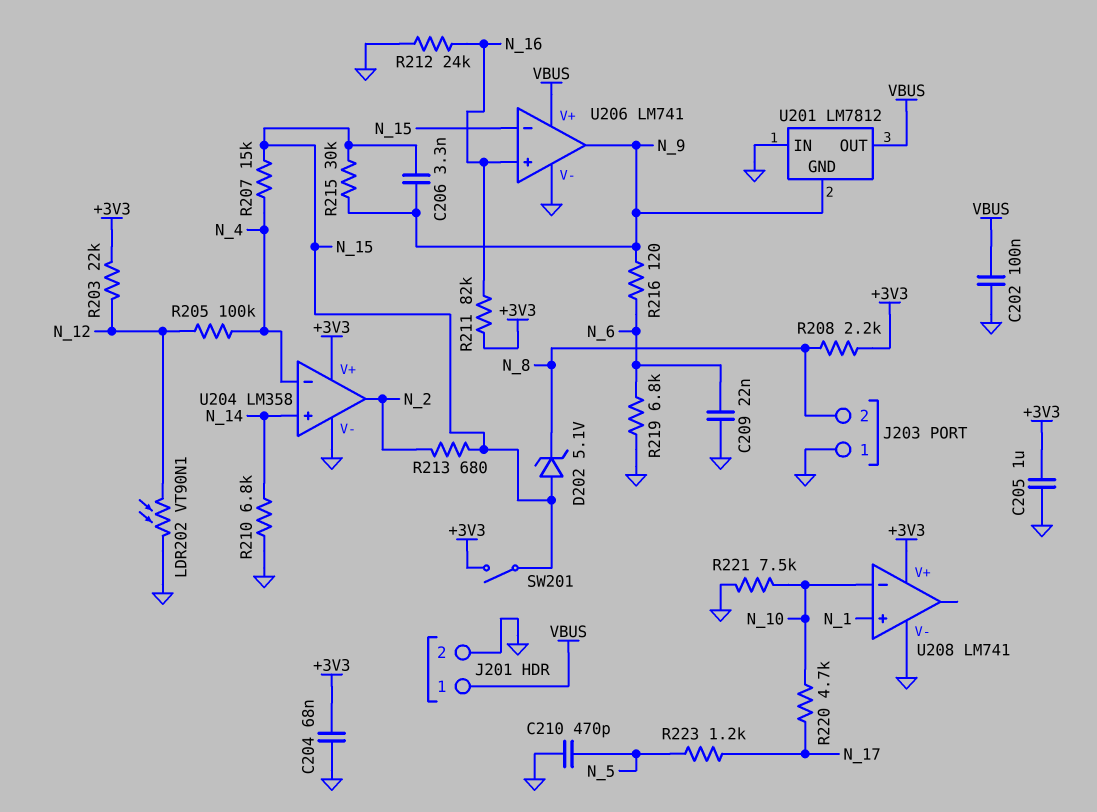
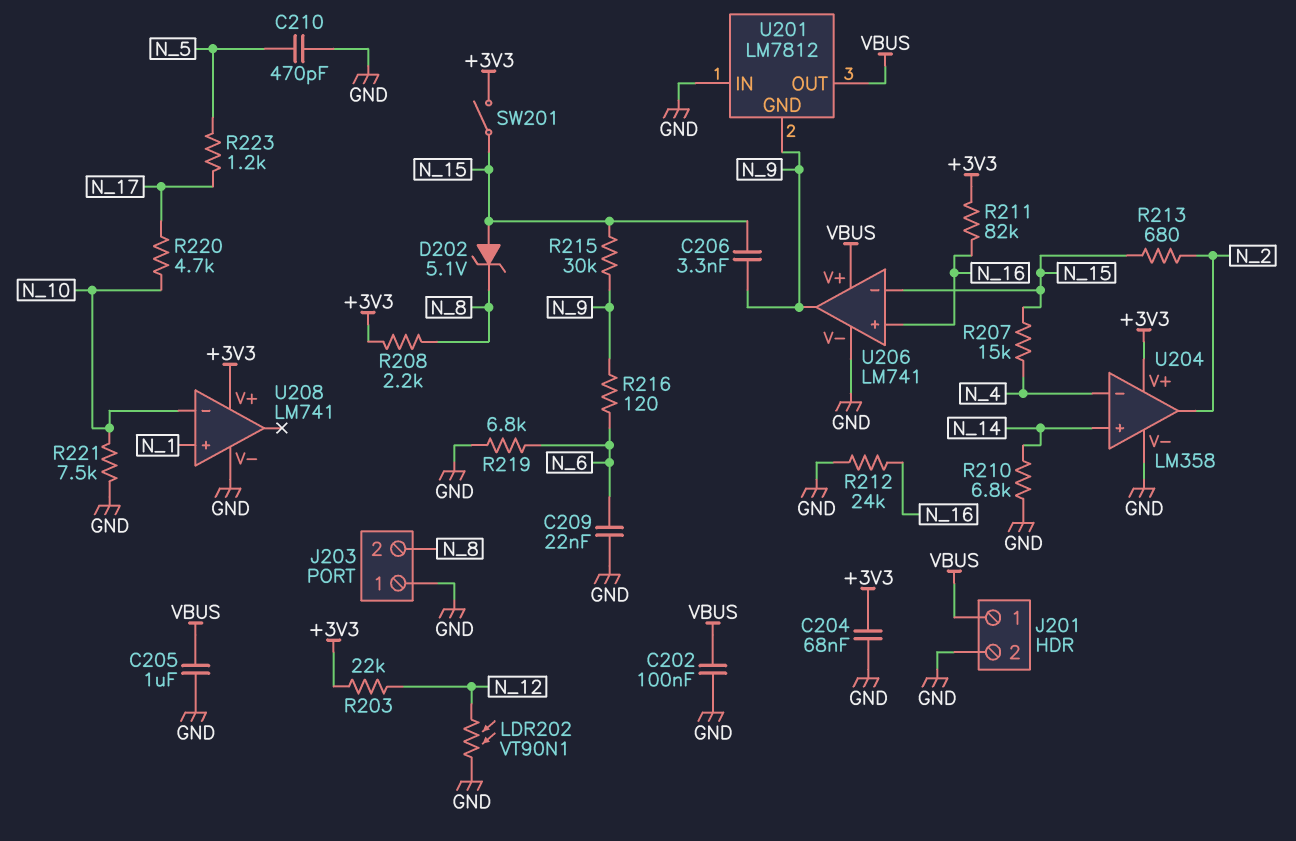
C205: 1uF (+3V3, GND) -> 1uF (GND, VBUS)
R205: 100k (N_4, N_12) -> none

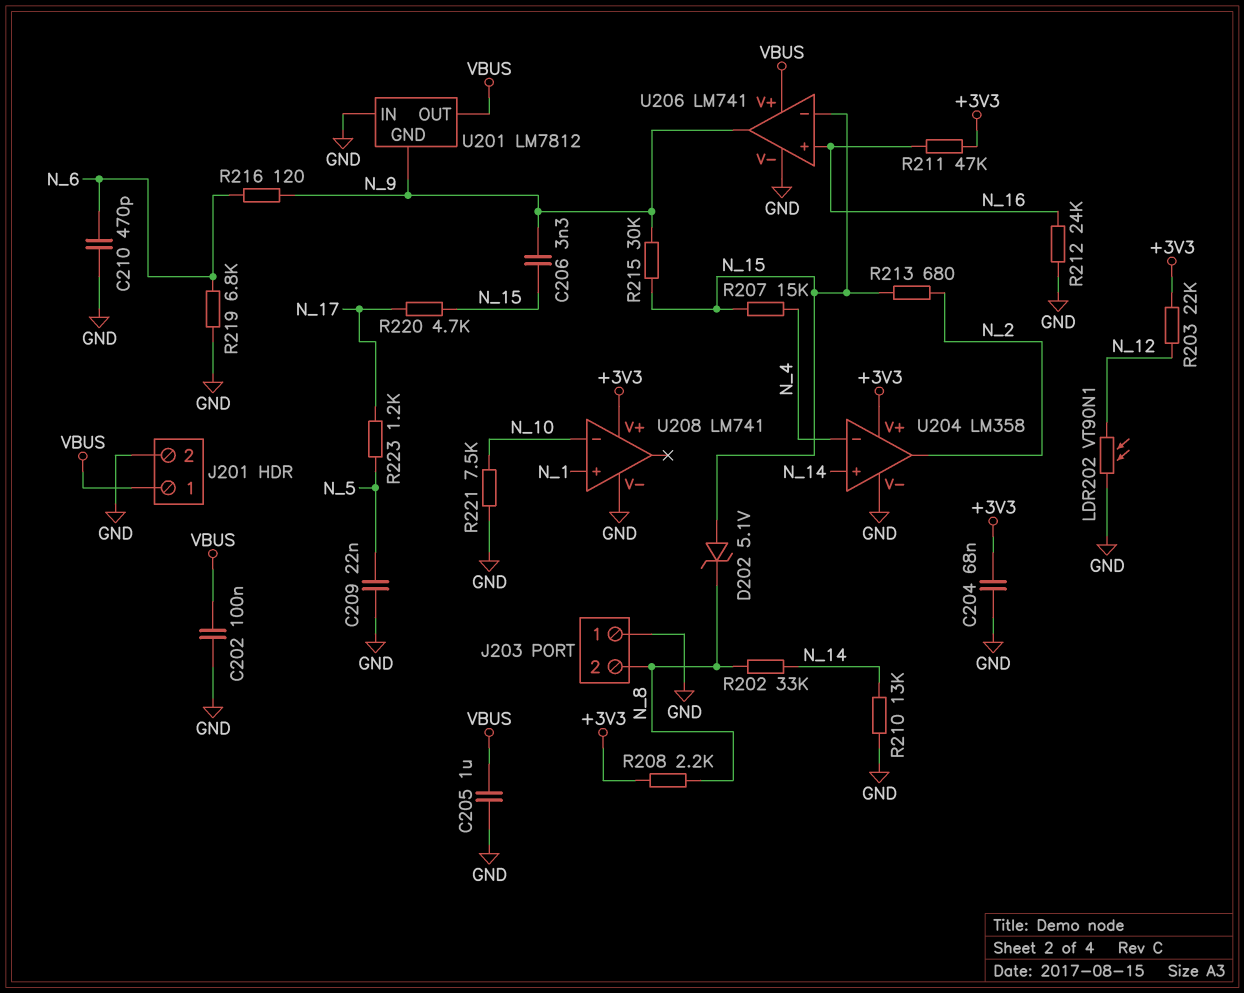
C209: 22nF (GND, N_6) -> 22nF (GND, N_5)
C210: 470pF (GND, N_5) -> 470pF (GND, N_6)
R202: none -> 33k (N_8, N_14)
R210: 6.8k (GND, N_14) -> 13k (GND, N_14)
R211: 82k (+3V3, N_16) -> 47k (+3V3, N_16)
R220: 4.7k (N_10, N_17) -> 4.7k (N_15, N_17)
SW201: switch (+3V3, N_15) -> none

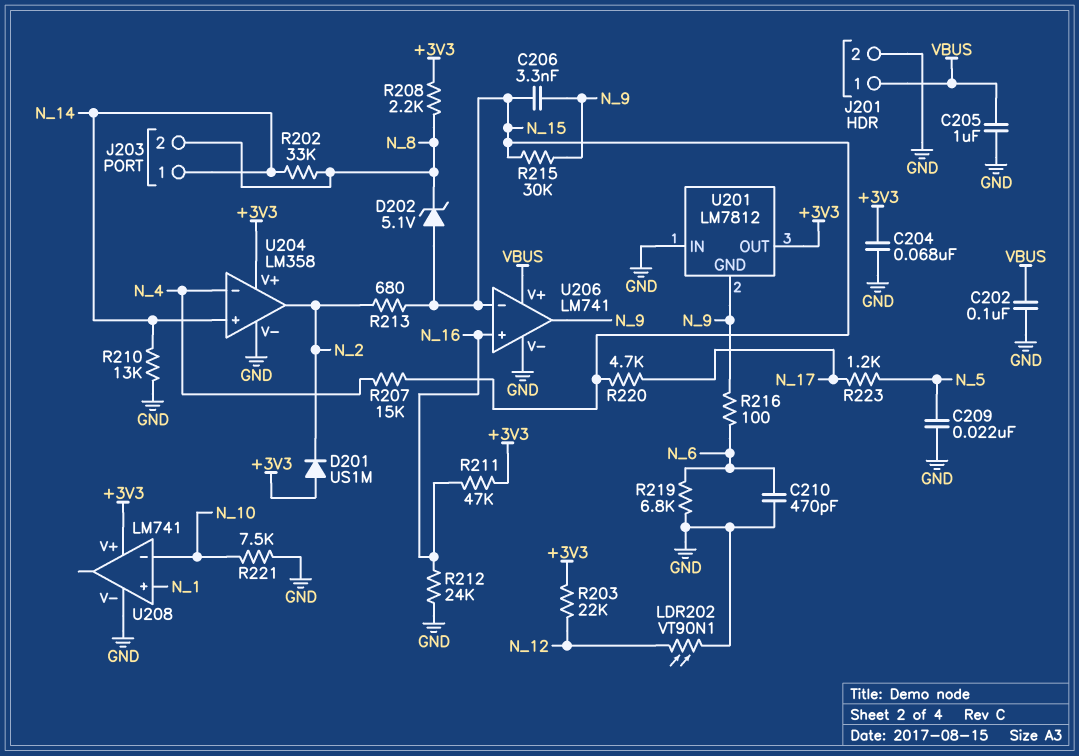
D201: none -> diode US1M (A +3V3, K N_2)
J203 pin 1: GND -> N_14
R216: 120 (N_6, N_9) -> 100 (N_6, N_9)
U201 pin OUT: VBUS -> +3V3

